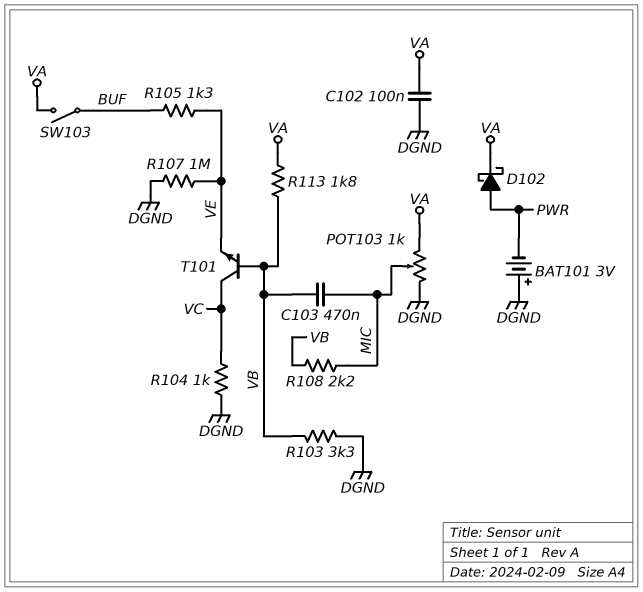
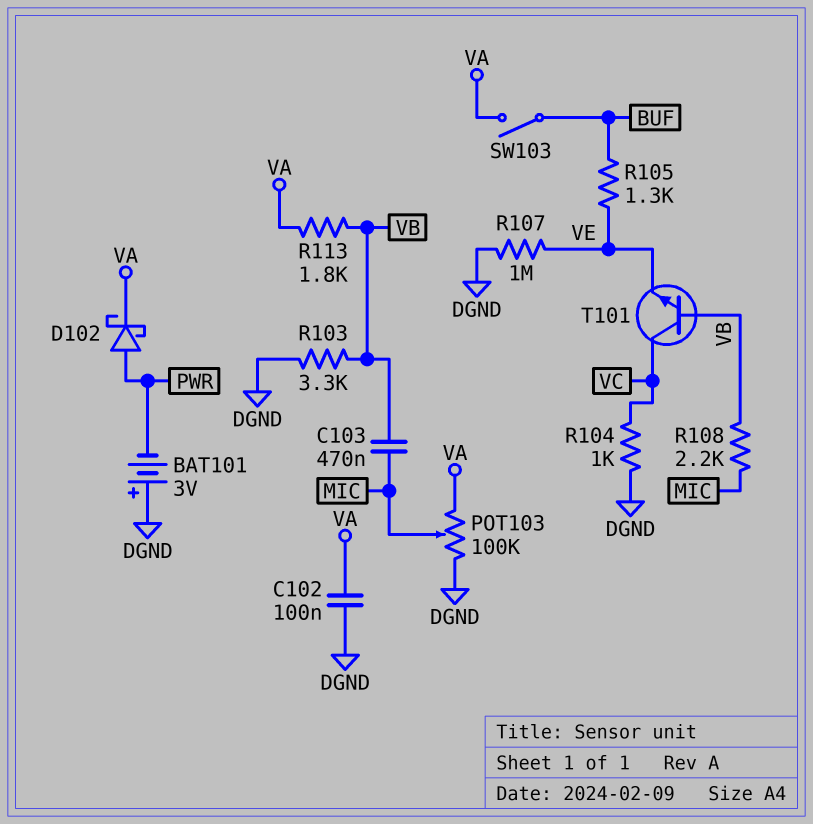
POT103: 1k (DGND, VA, wiper MIC) -> 100k (DGND, VA, wiper MIC)

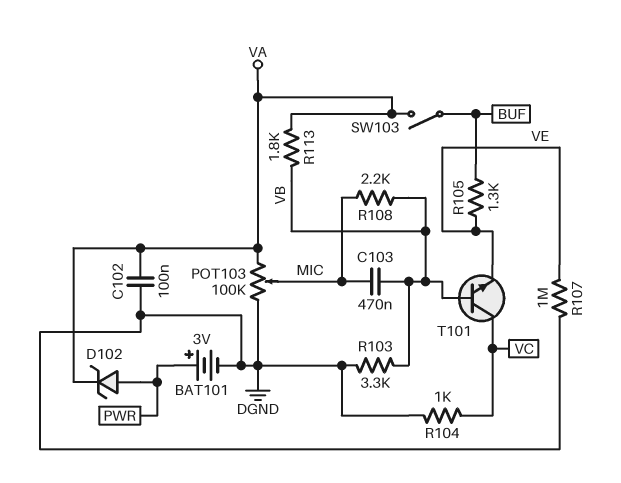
BAT101: 3V (plus DGND, minus PWR) -> 3V (plus PWR, minus DGND)
D102: schottky (A PWR, K VA) -> zener (A PWR, K VA)

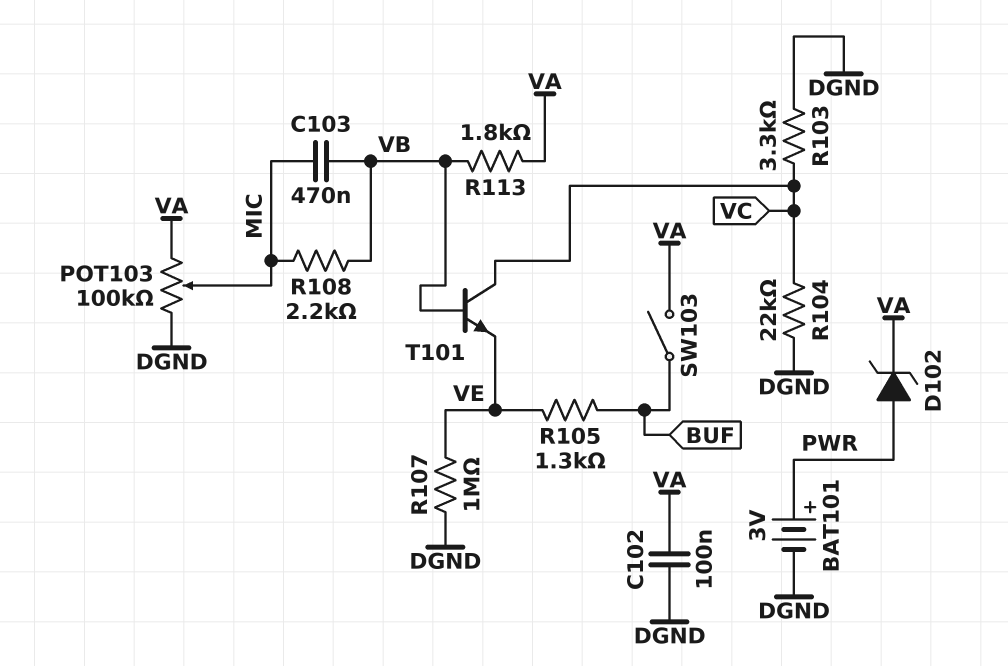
R103: 3.3k (DGND, VB) -> 3.3k (DGND, VC)
R104: 1k (DGND, VC) -> 22k (DGND, VC)

